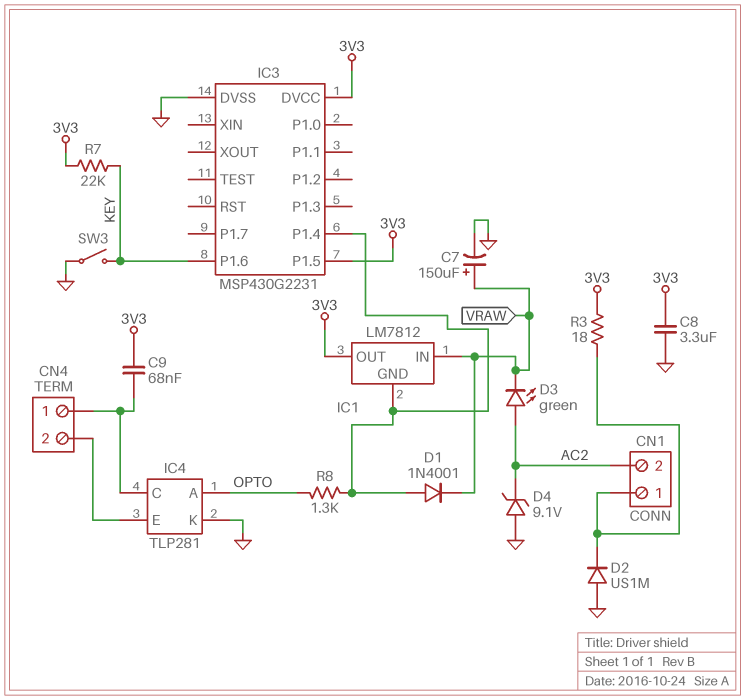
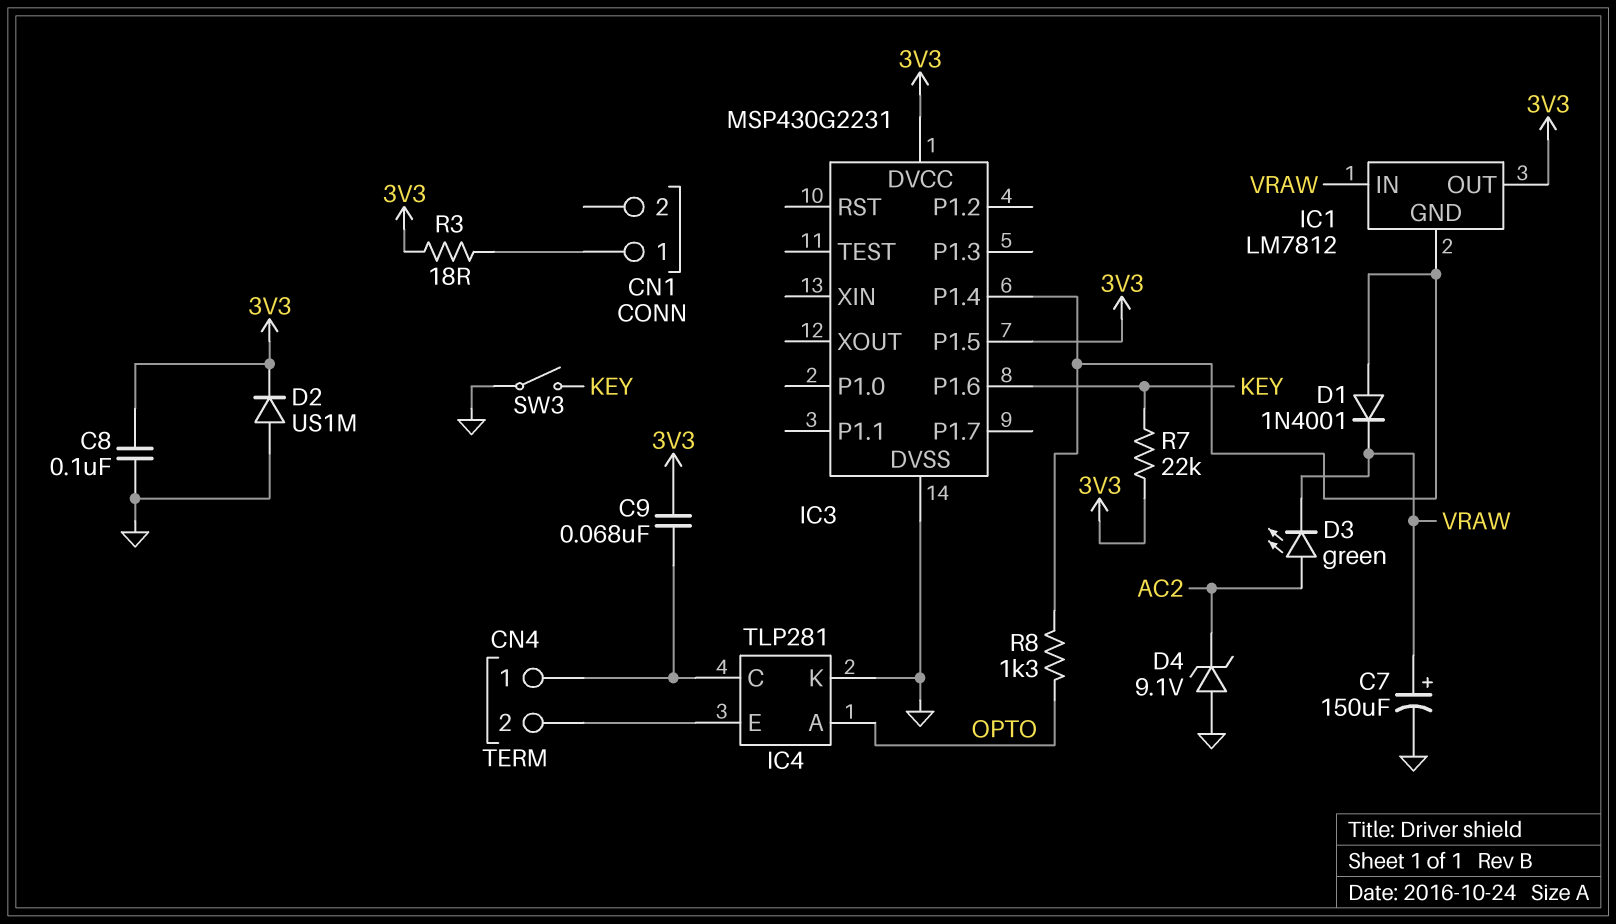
C8: 3.3uF (3V3, GND) -> 100nF (3V3, GND)
CN1 pin 2: AC2 -> none
D2: diode US1M (A GND, K CN1/1) -> diode US1M (A GND, K 3V3)

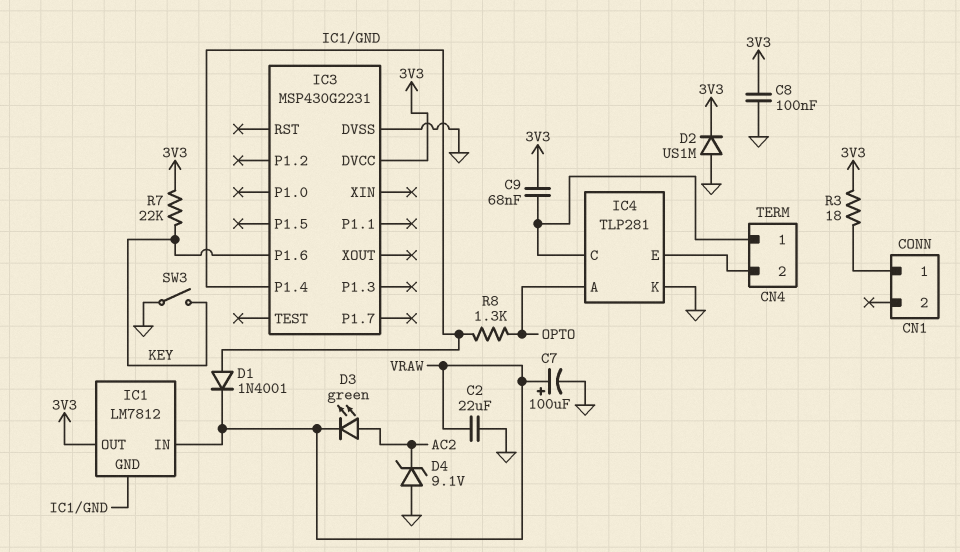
C2: none -> 22uF (GND, VRAW)
C7: 150uF (plus VRAW, minus GND) -> 100uF (plus VRAW, minus GND)
IC3 pin P1.5: 3V3 -> none

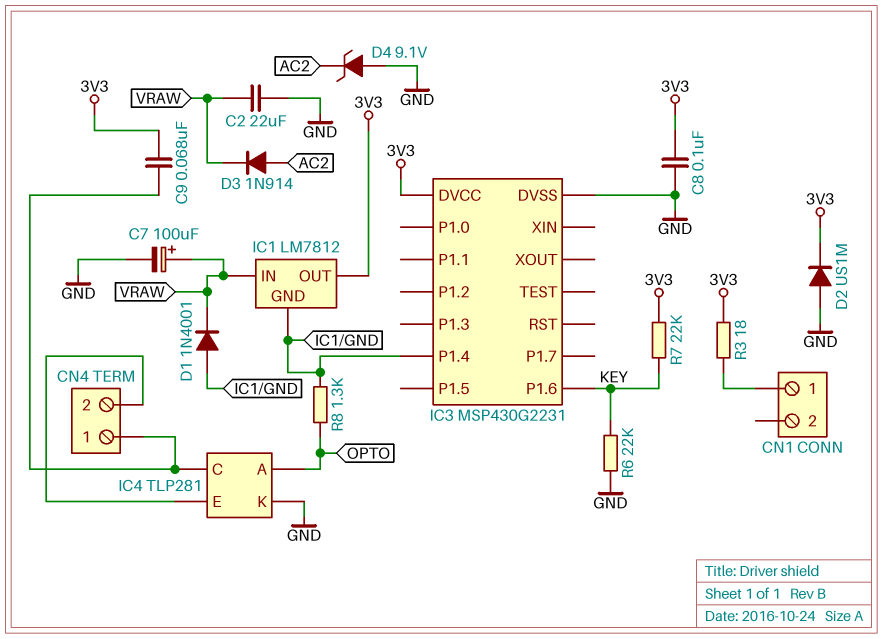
D3: LED green (A AC2, K VRAW) -> diode 1N914 (A AC2, K VRAW)
R6: none -> 22k (GND, KEY)
SW3: switch (GND, KEY) -> none

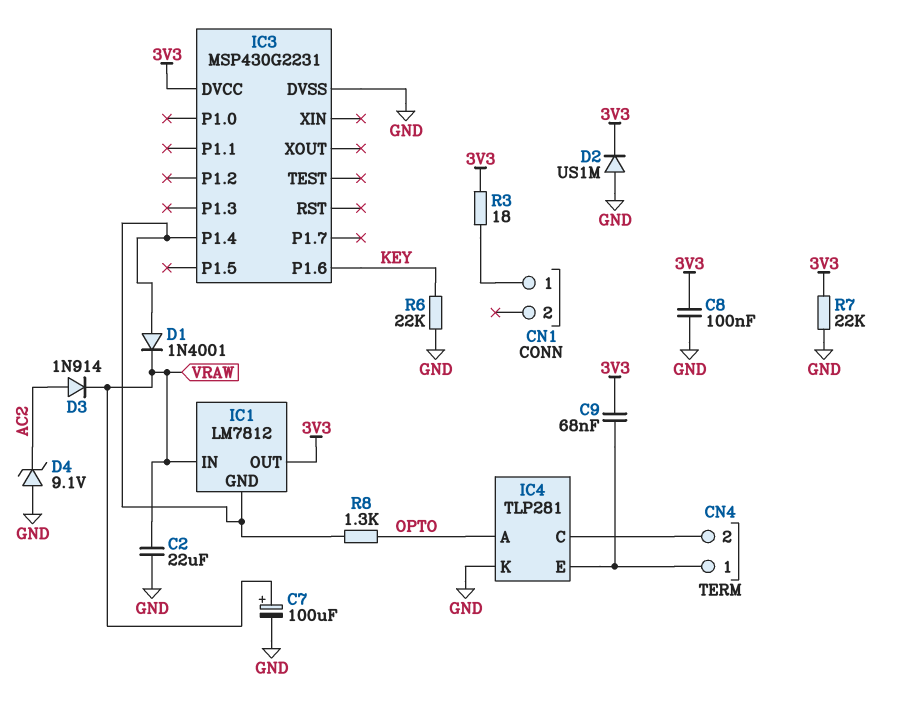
IC4 pin C: CN4/1 -> CN4/2
IC4 pin E: CN4/2 -> CN4/1
R7: 22k (3V3, KEY) -> 22k (3V3, GND)

